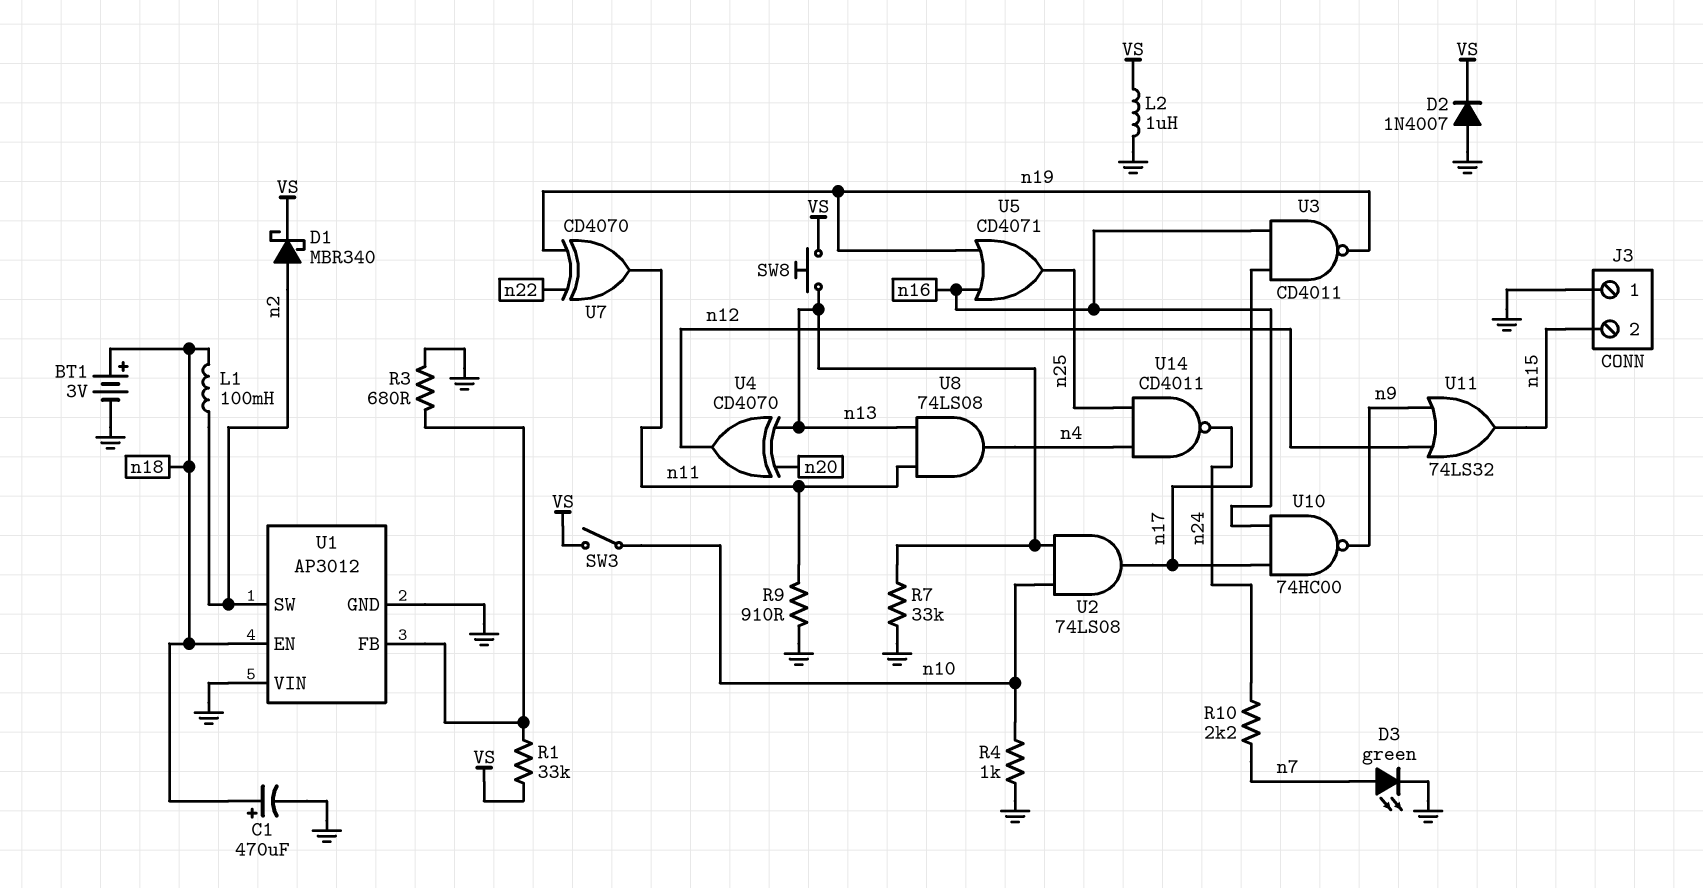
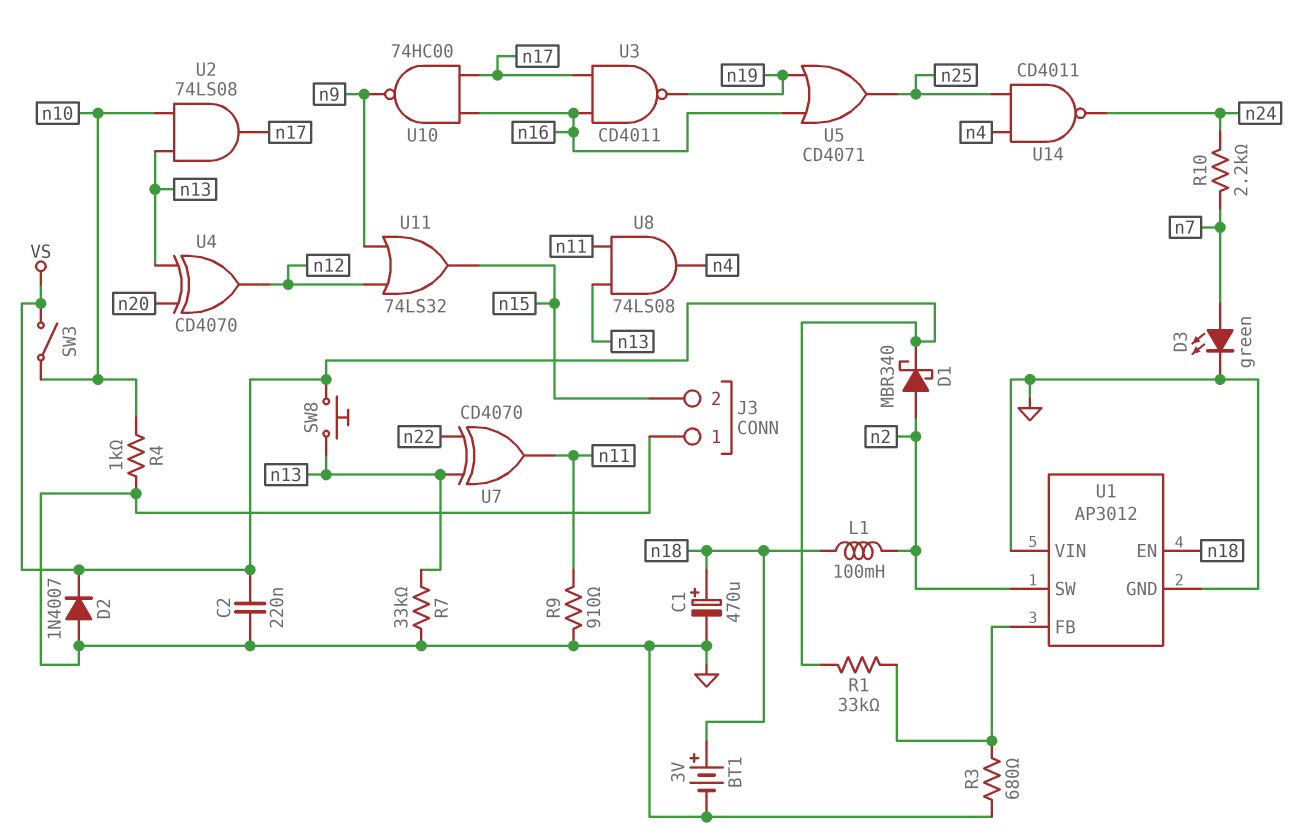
C2: none -> 220nF (GND, VS)
L2: 1uH (GND, VS) -> none
U7: XOR CD4070 (in n19, in n22, out n11) -> XOR CD4070 (in n13, in n22, out n11)

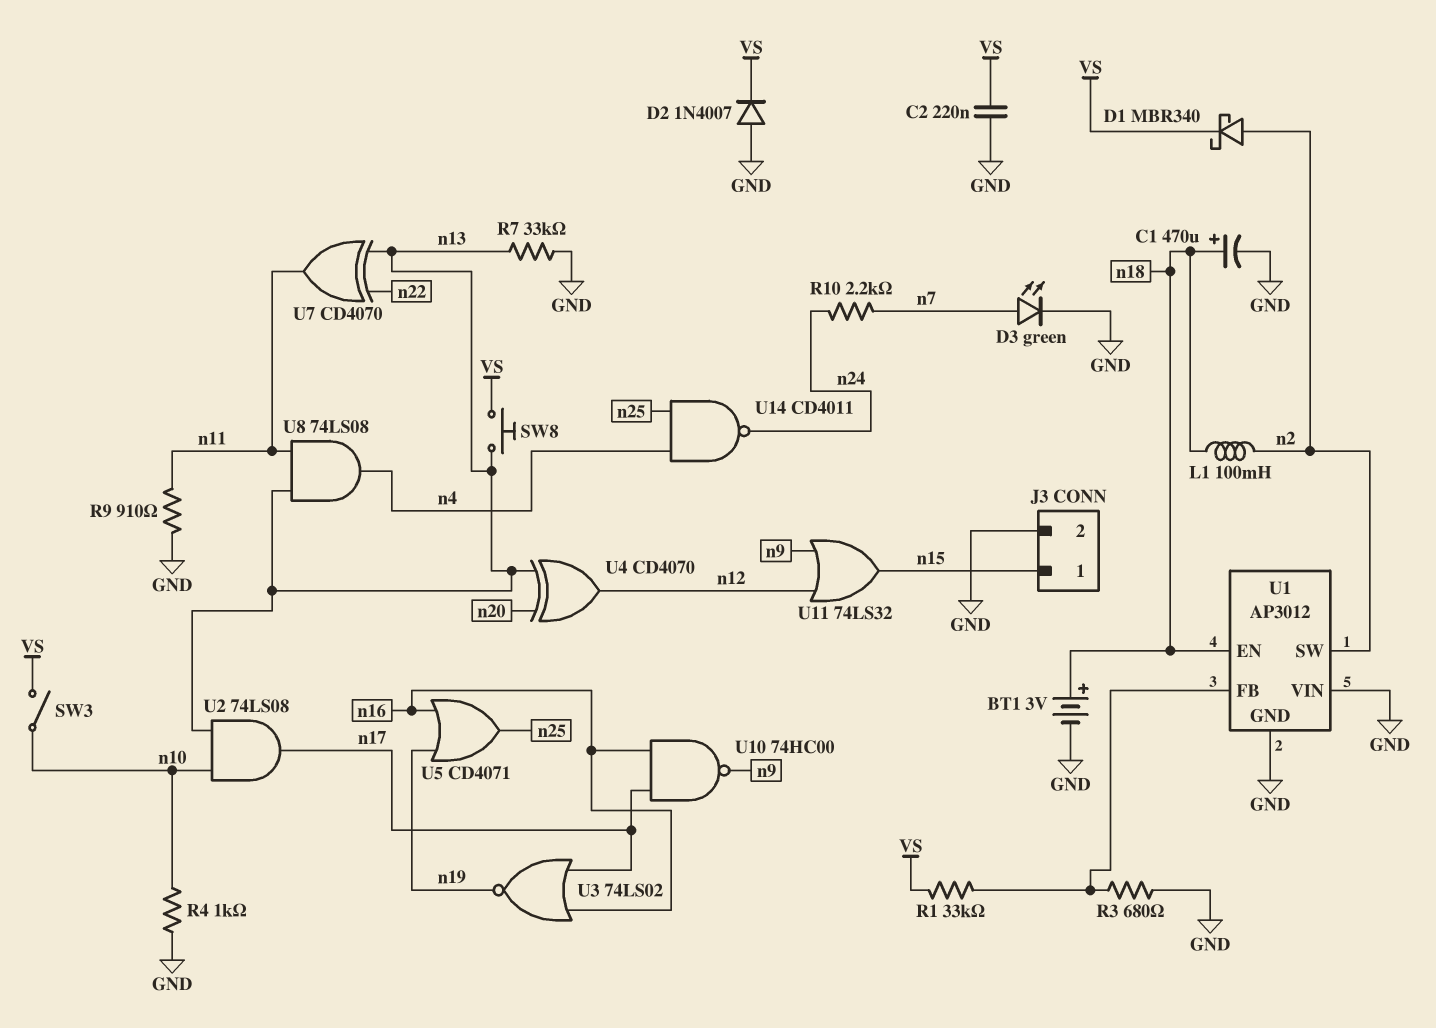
J3 pin 1: GND -> n15
J3 pin 2: n15 -> GND
U3: NAND CD4011 (in n16, in n17, out n19) -> NOR 74LS02 (in n16, in n17, out n19)

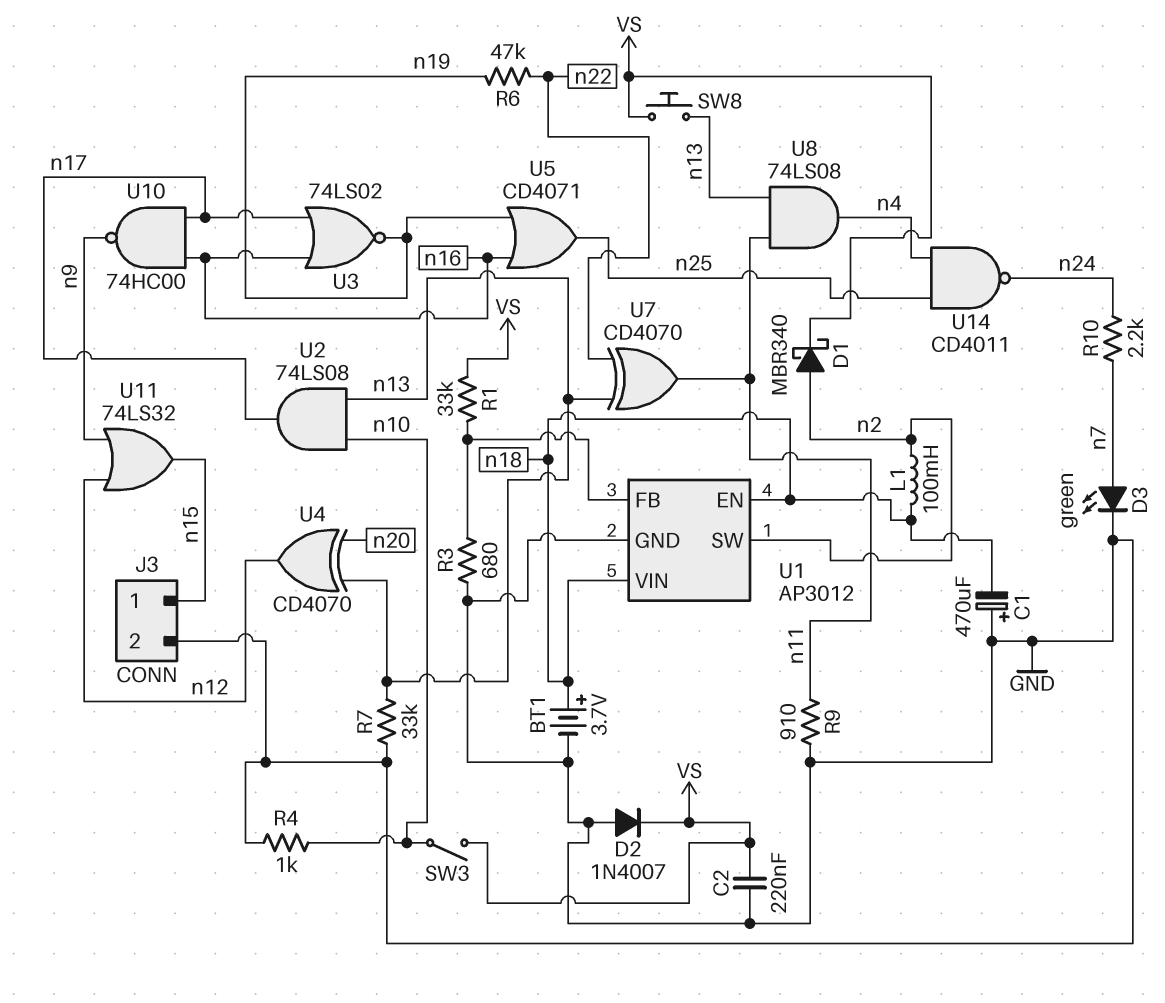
BT1: 3V (plus n18, minus GND) -> 3.7V (plus n18, minus GND)
C1: 470uF (plus n18, minus GND) -> 470uF (plus GND, minus n18)
R6: none -> 47k (n19, n22)
U1 pin VIN: GND -> n18

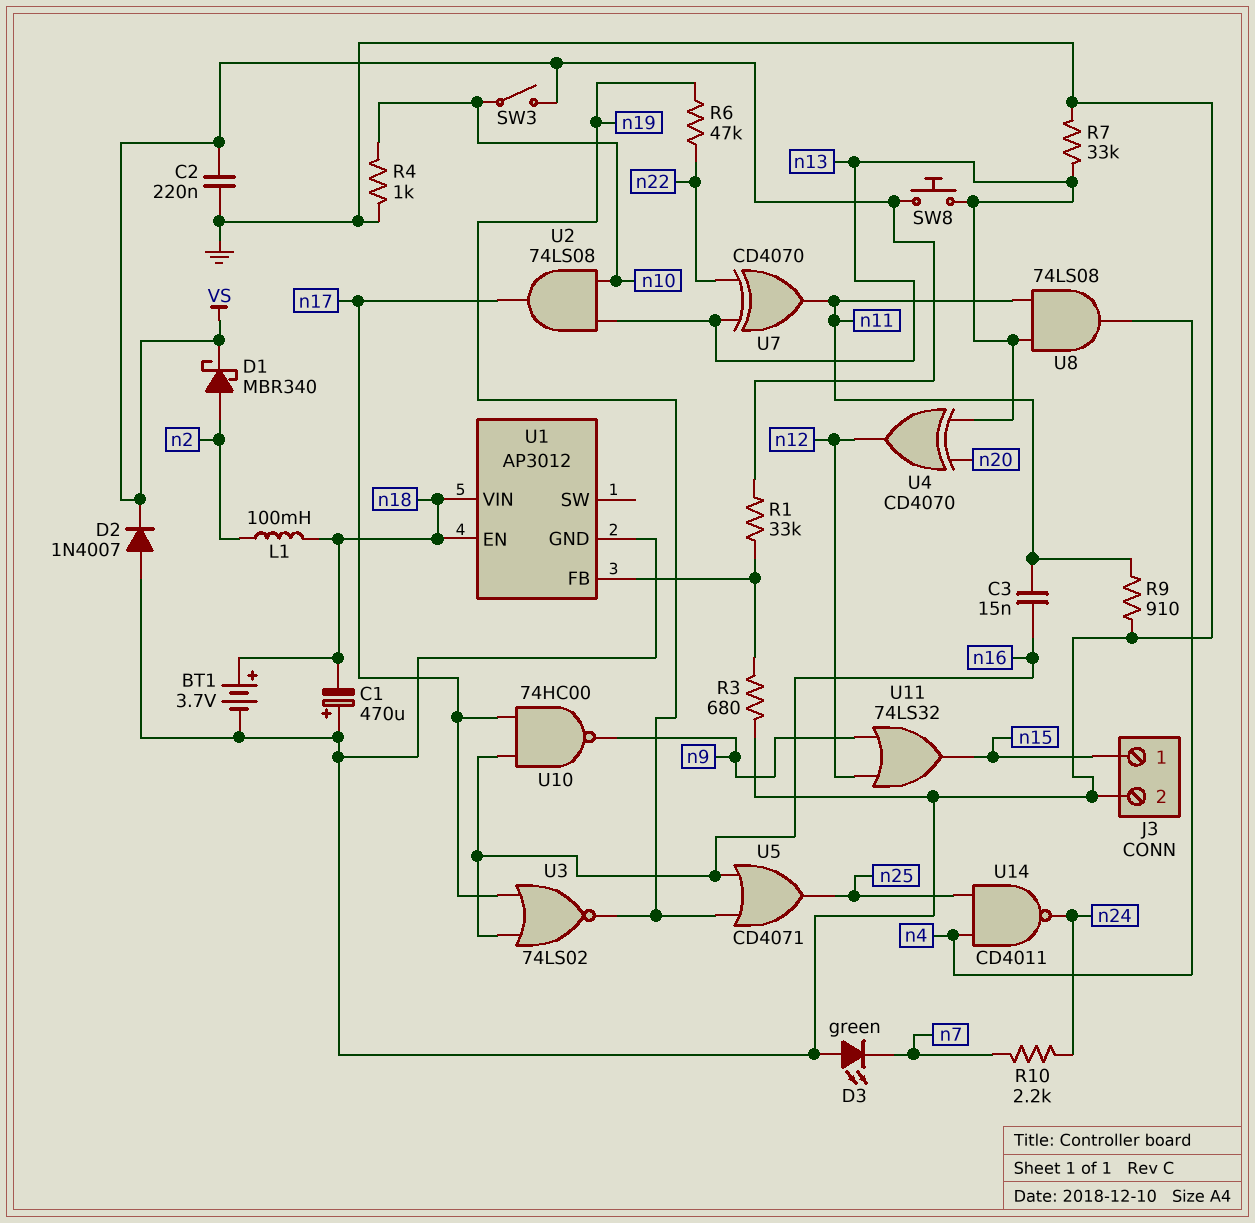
C3: none -> 15nF (n11, n16)
D3: LED green (A n7, K GND) -> LED green (A GND, K n7)
U1 pin SW: n2 -> none

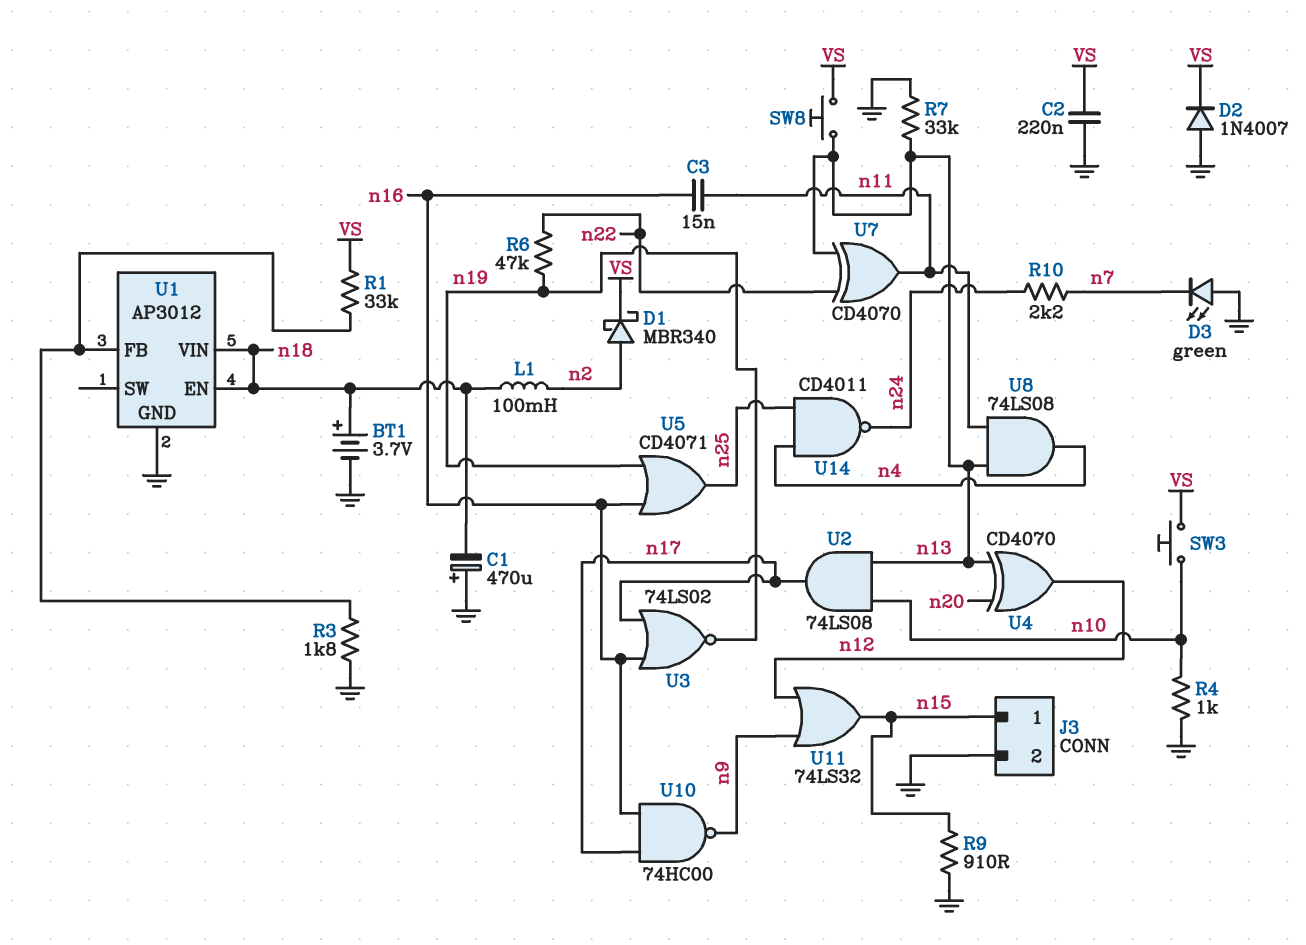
R3: 680 (GND, U1/FB) -> 1.8k (GND, U1/FB)
R9: 910 (GND, n11) -> 910 (GND, n15)
SW3: switch (VS, n10) -> button (VS, n10)

